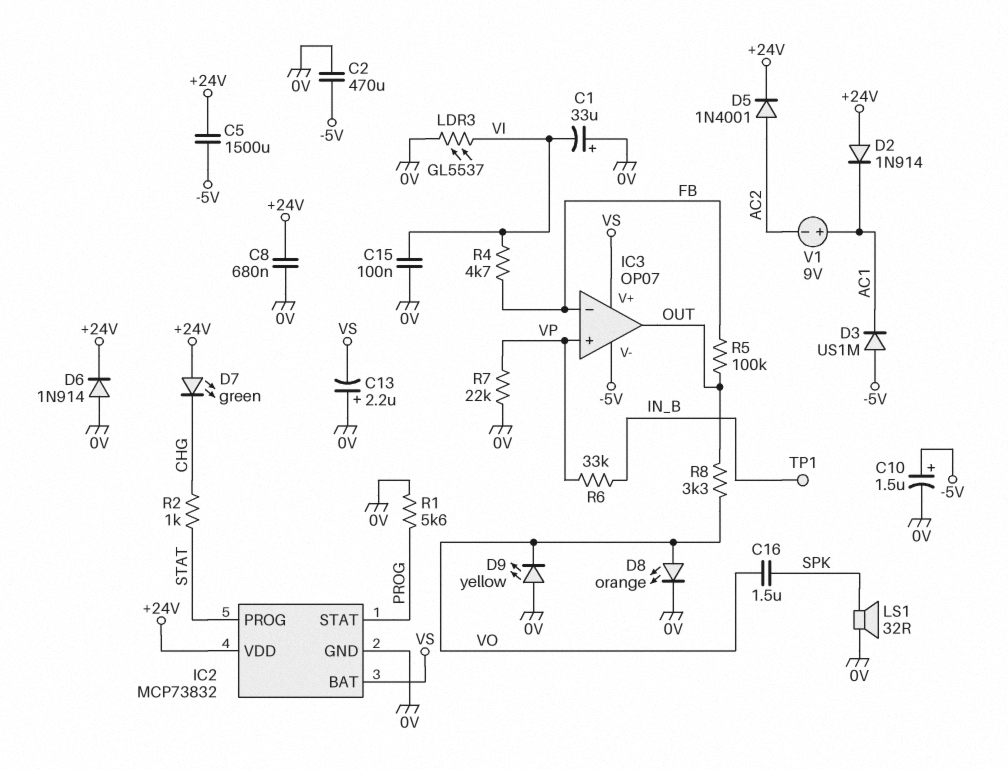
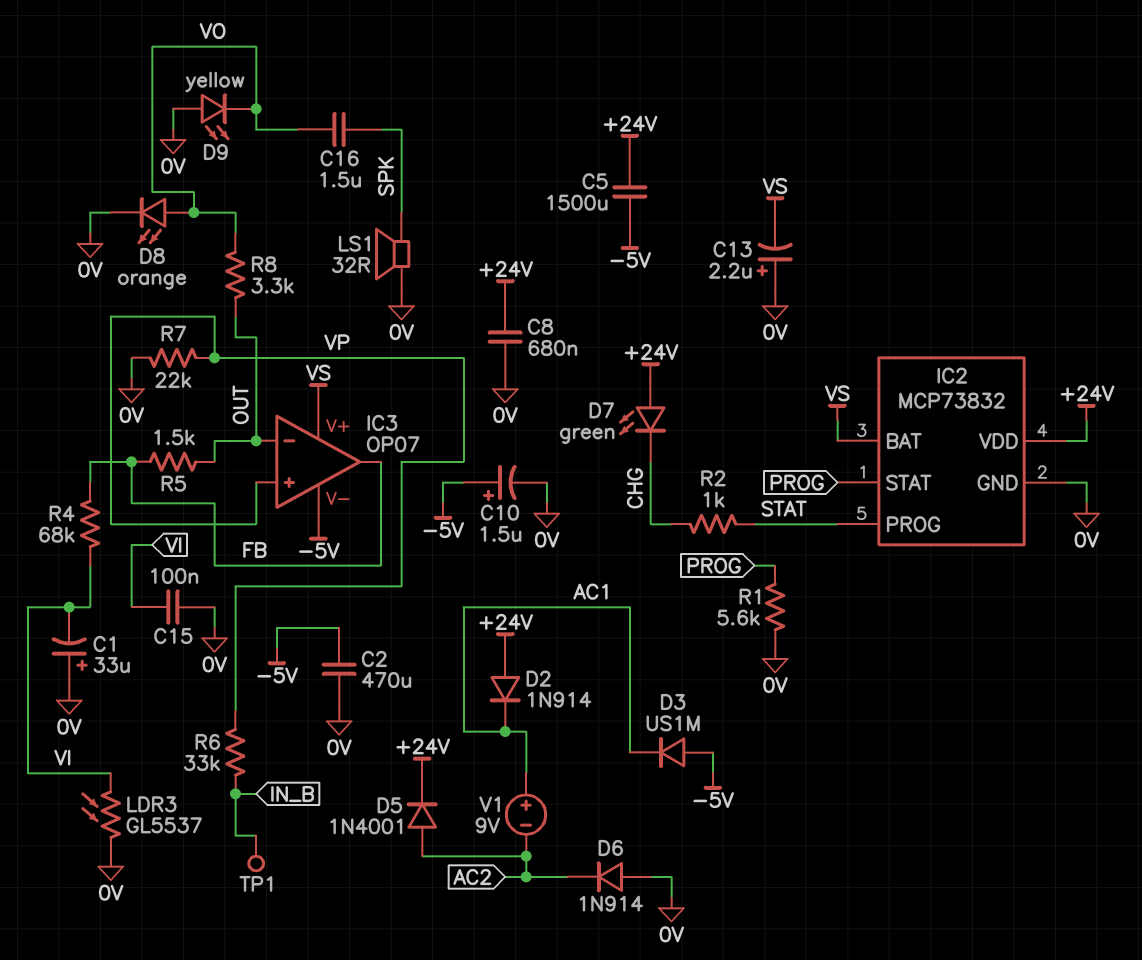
D6: diode 1N914 (A 0V, K +24V) -> diode 1N914 (A 0V, K AC2)
IC3 pin in-: FB -> OUT
IC3 pin out: OUT -> FB
R4: 4.7k (FB, VI) -> 68k (FB, VI)
R5: 100k (FB, OUT) -> 1.5k (FB, OUT)

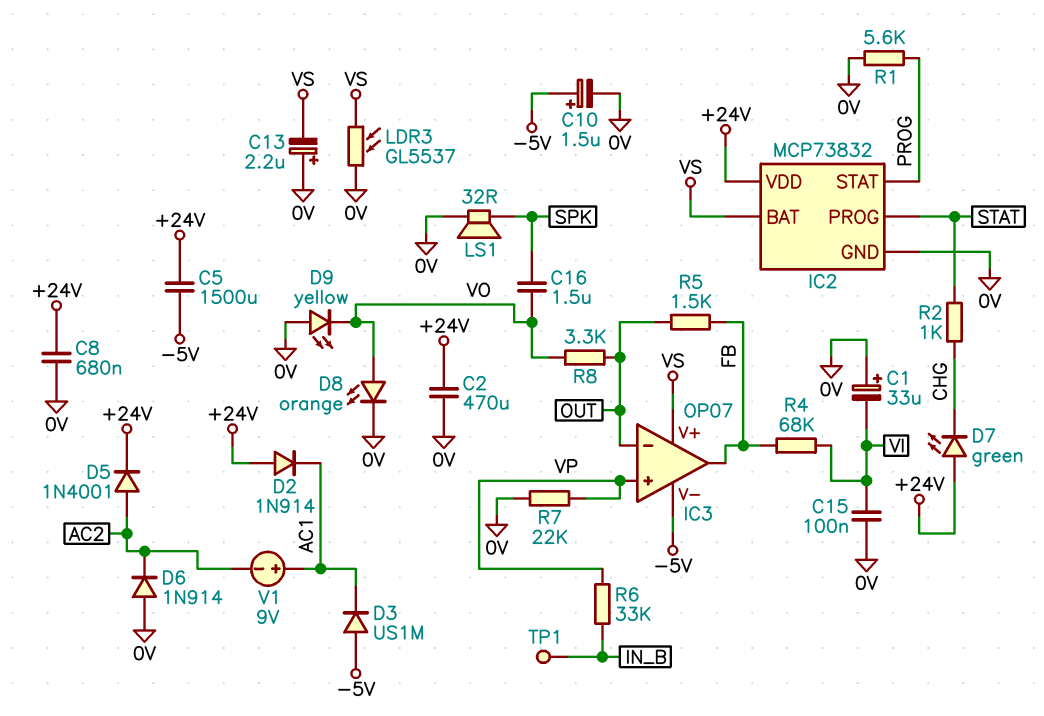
C2: 470uF (-5V, 0V) -> 470uF (+24V, 0V)
LDR3: GL5537 (0V, VI) -> GL5537 (0V, VS)

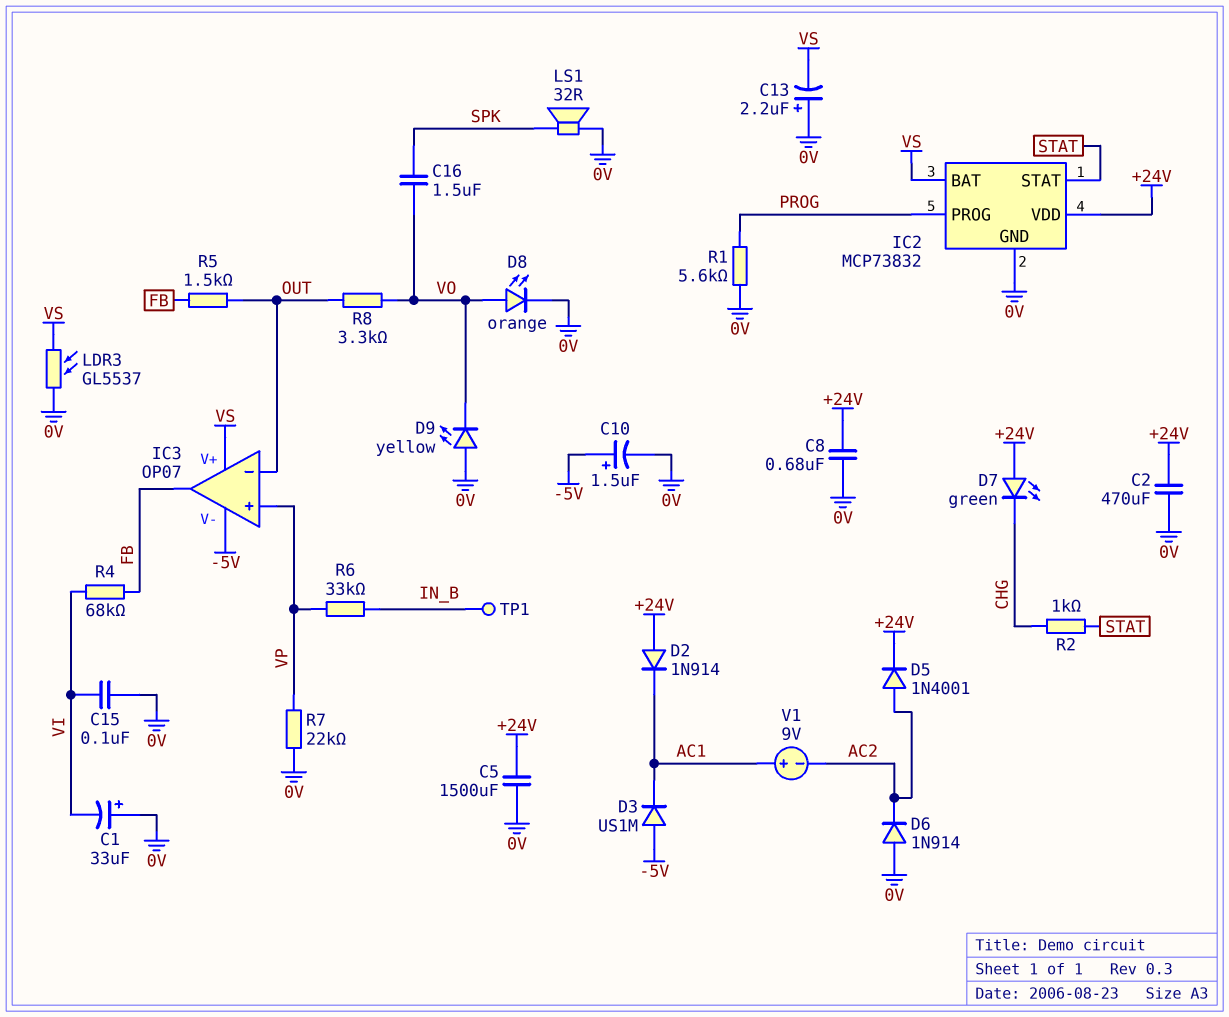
C5: 1500uF (+24V, -5V) -> 1500uF (+24V, 0V)
IC2 pin PROG: STAT -> PROG
IC2 pin STAT: PROG -> STAT

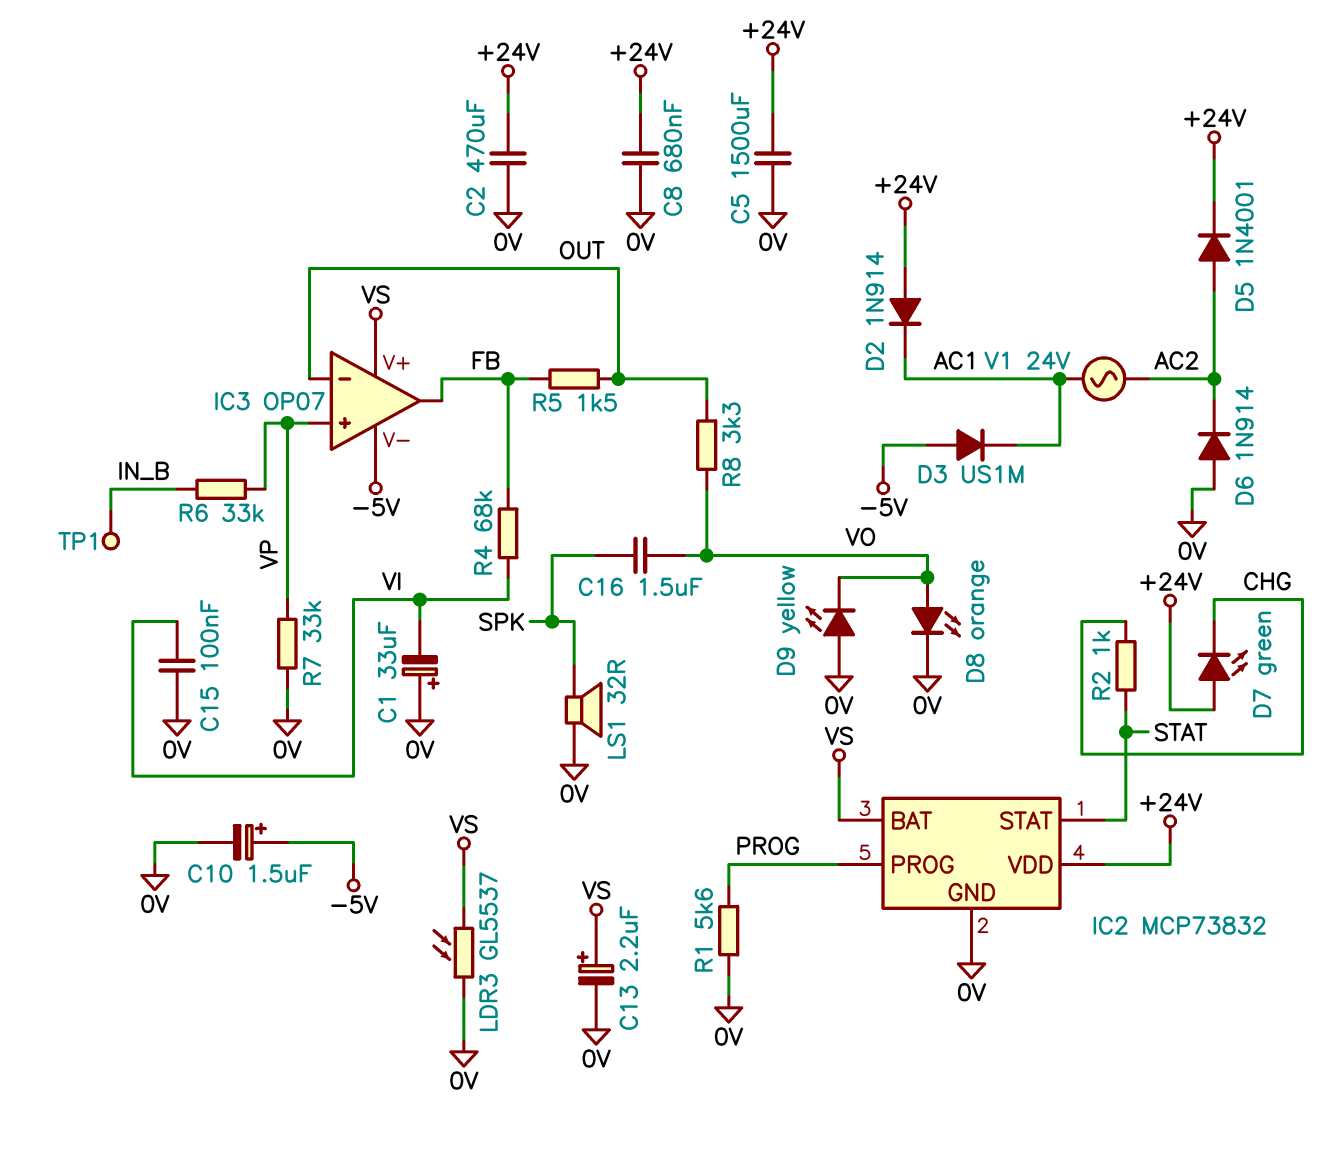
C13: 2.2uF (plus 0V, minus VS) -> 2.2uF (plus VS, minus 0V)
R7: 22k (0V, VP) -> 33k (0V, VP)
V1: 9V (plus AC1, minus AC2) -> AC 24V (AC1, AC2)

